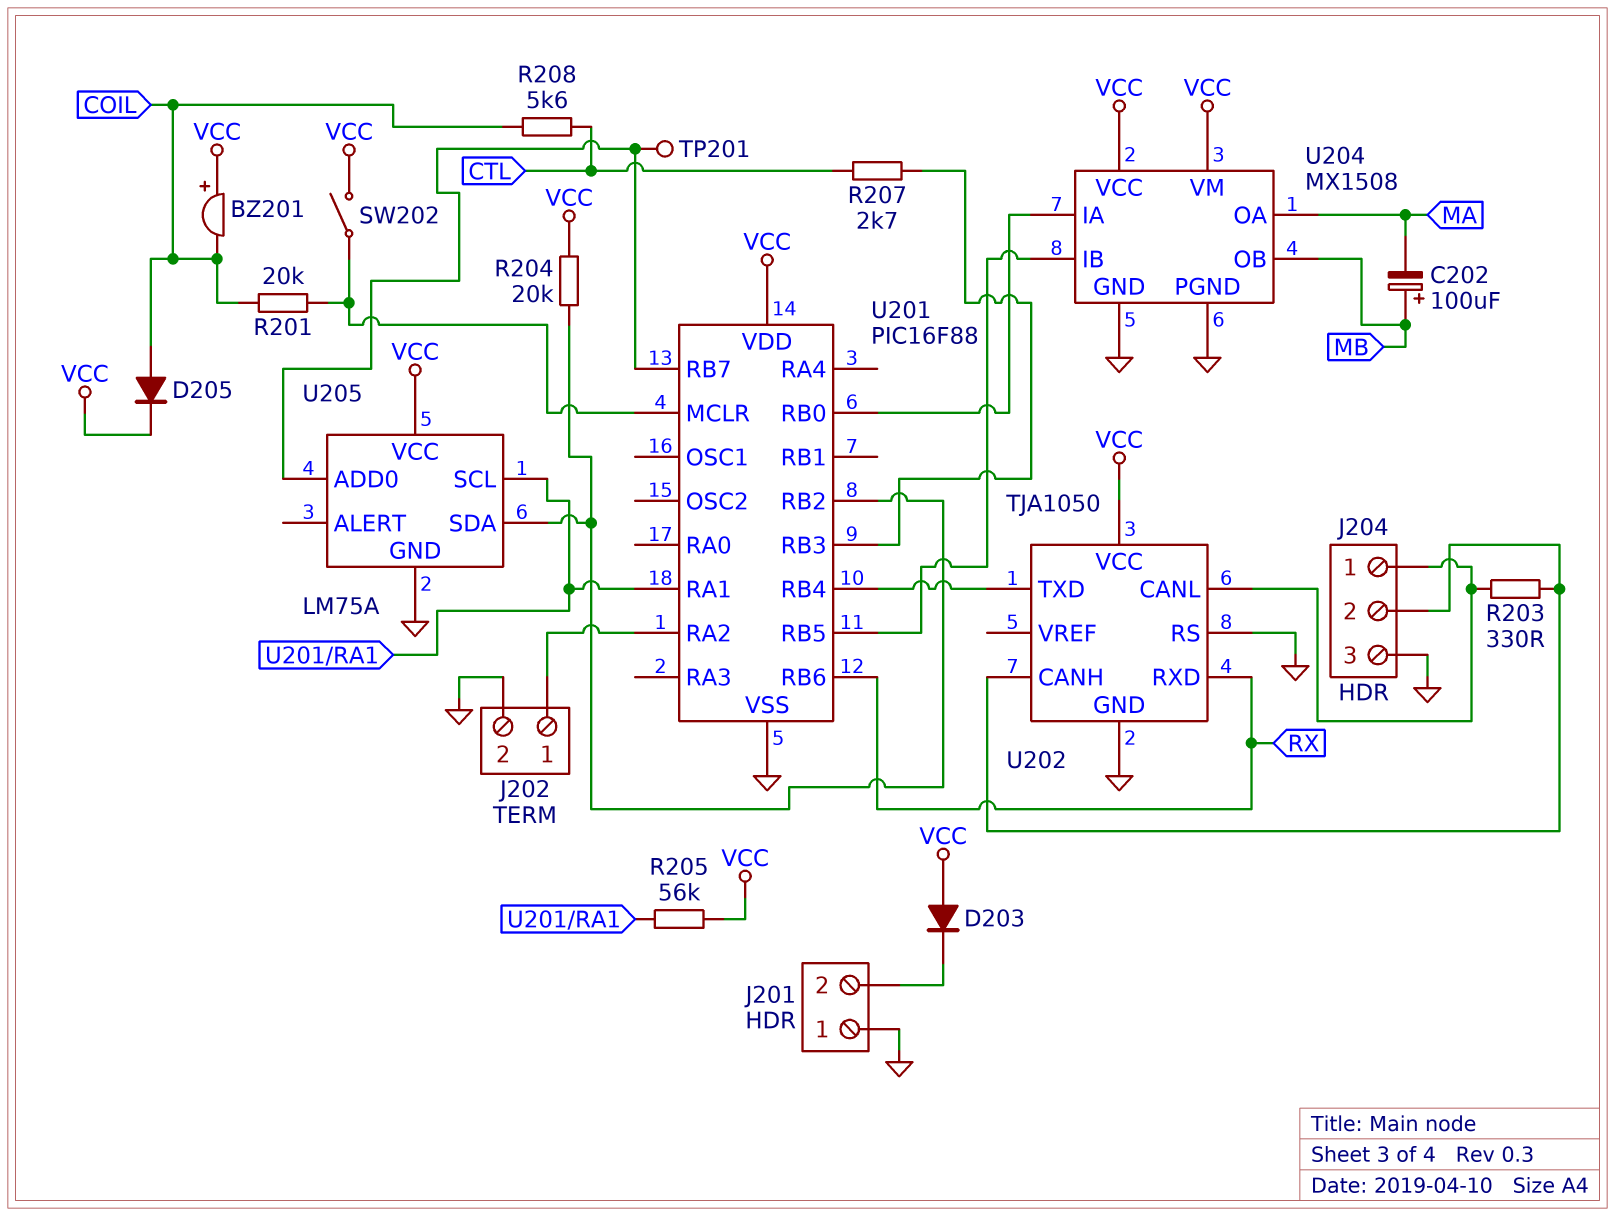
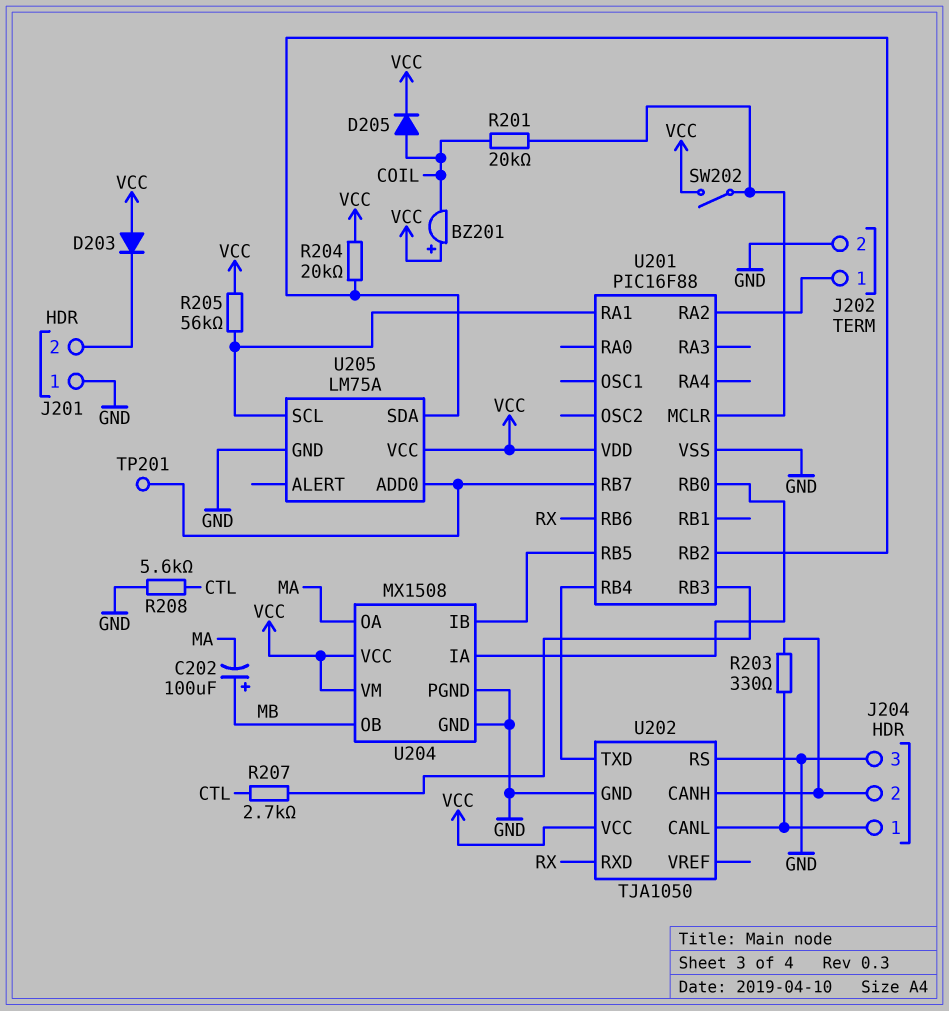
R208: 5.6k (COIL, CTL) -> 5.6k (CTL, GND)

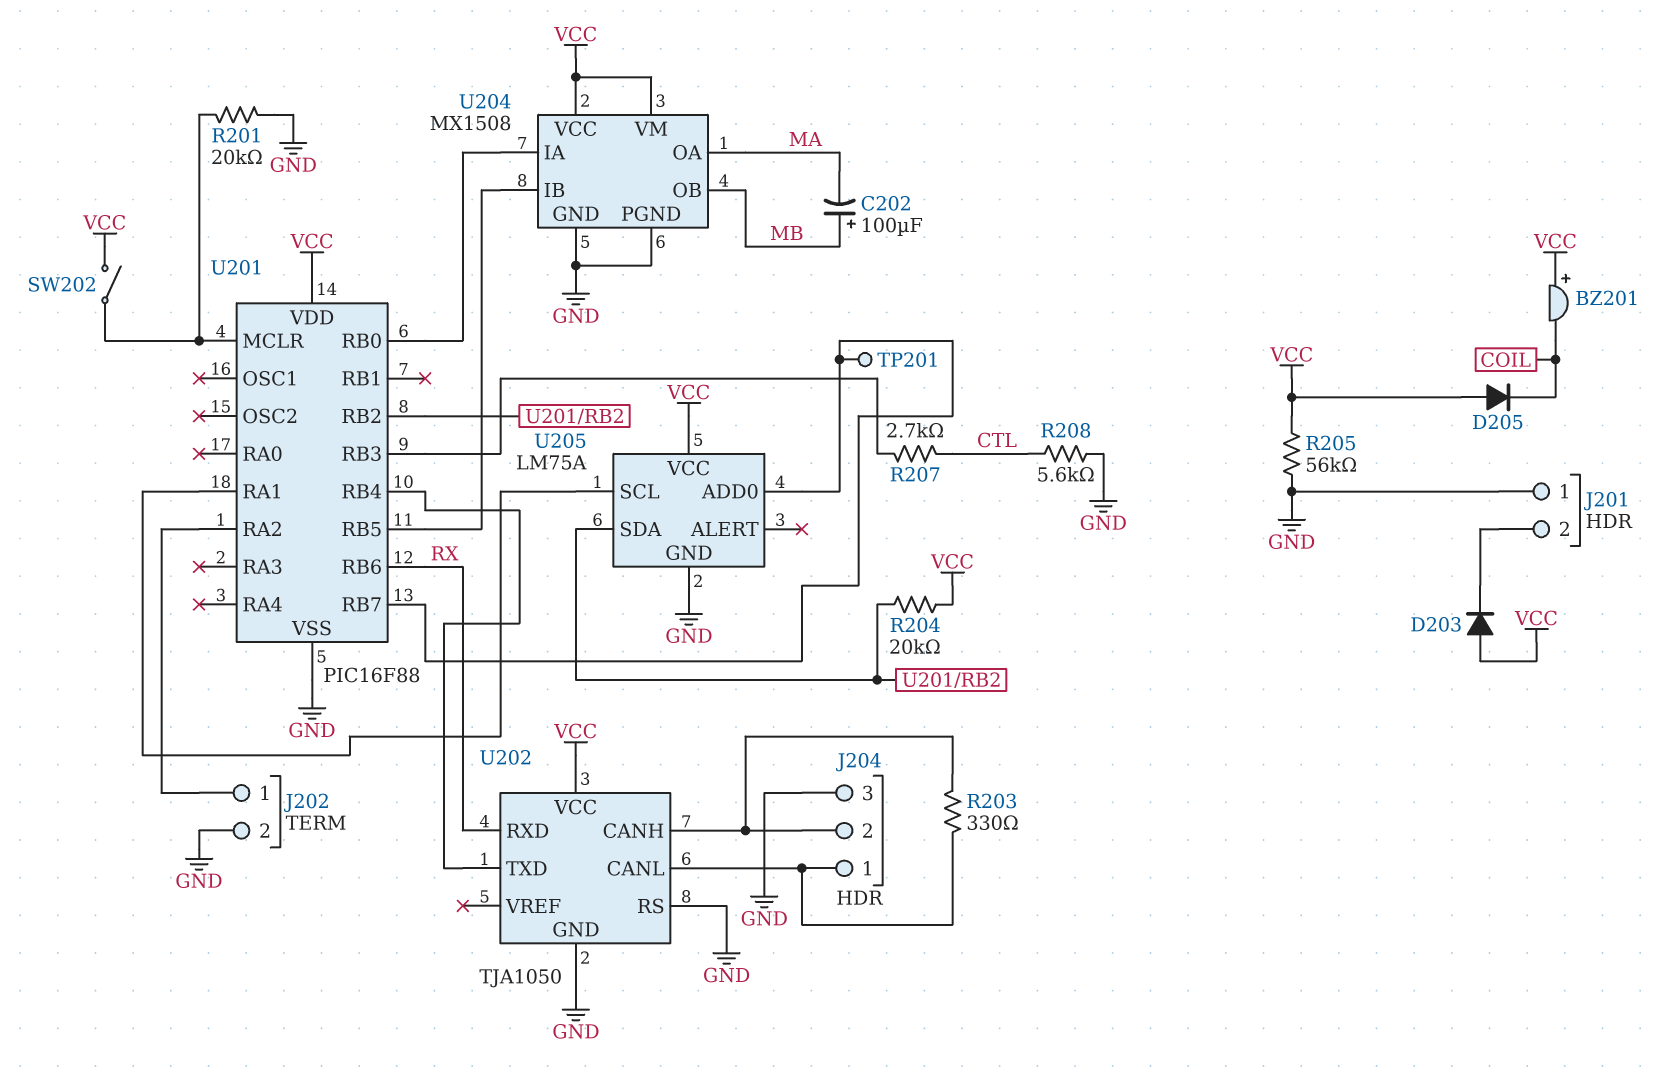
D205: diode (A COIL, K VCC) -> diode (A VCC, K COIL)
R201: 20k (COIL, U201/MCLR) -> 20k (GND, U201/MCLR)
R205: 56k (U201/RA1, VCC) -> 56k (GND, VCC)

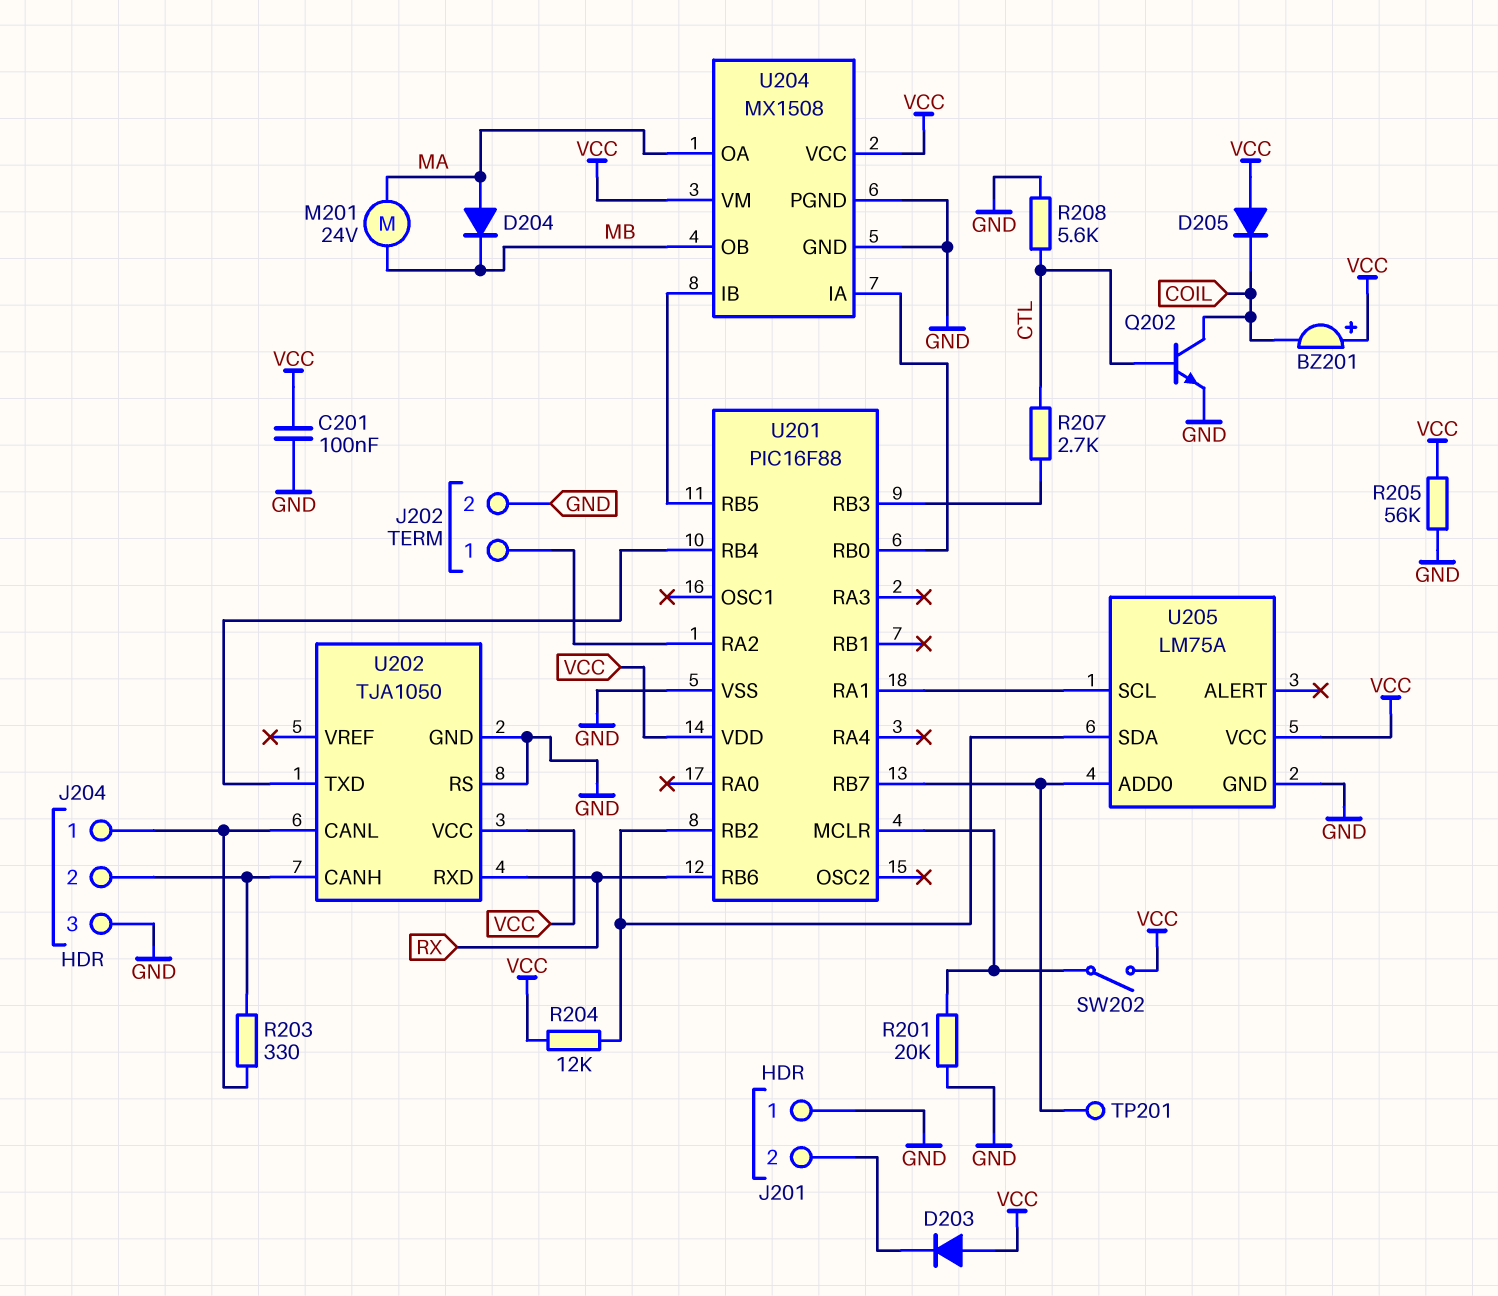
C201: none -> 100nF (GND, VCC)
C202: 100uF (plus MB, minus MA) -> none
D204: none -> diode (A MA, K MB)
M201: none -> motor 24V (MA, MB)
Q202: none -> NPN (B CTL, C COIL, E GND)
R204: 20k (U201/RB2, VCC) -> 12k (U201/RB2, VCC)

